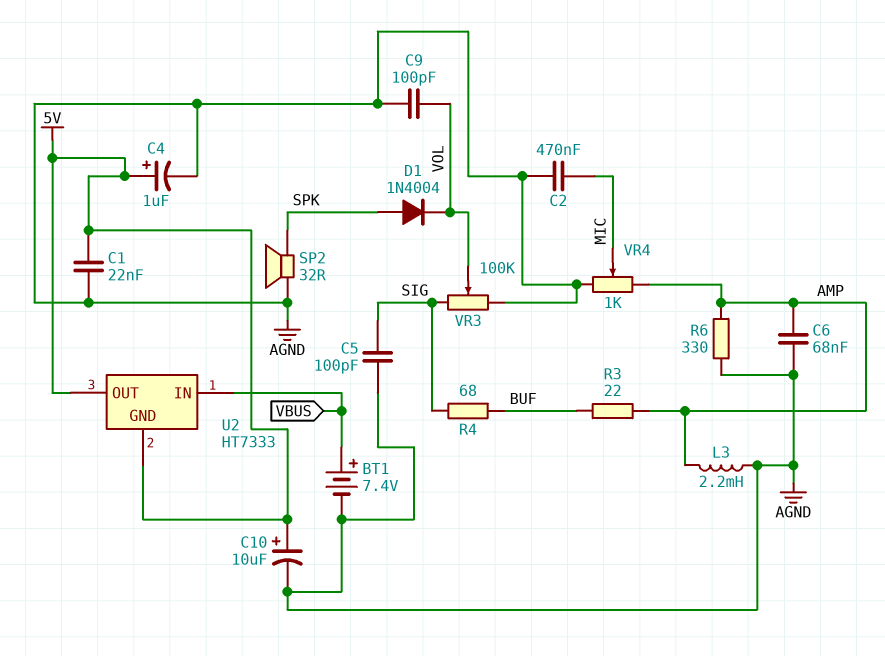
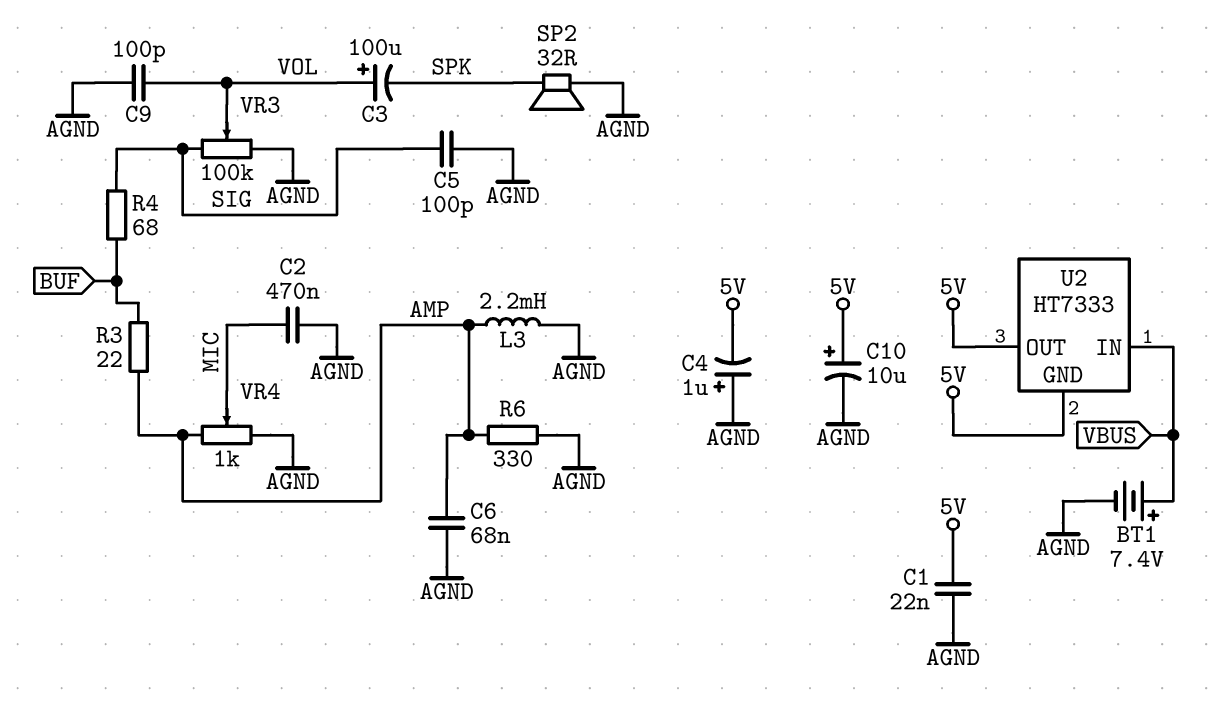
C3: none -> 100uF (plus VOL, minus SPK)
C4: 1uF (plus 5V, minus AGND) -> 1uF (plus AGND, minus 5V)
D1: diode 1N4004 (A SPK, K VOL) -> none

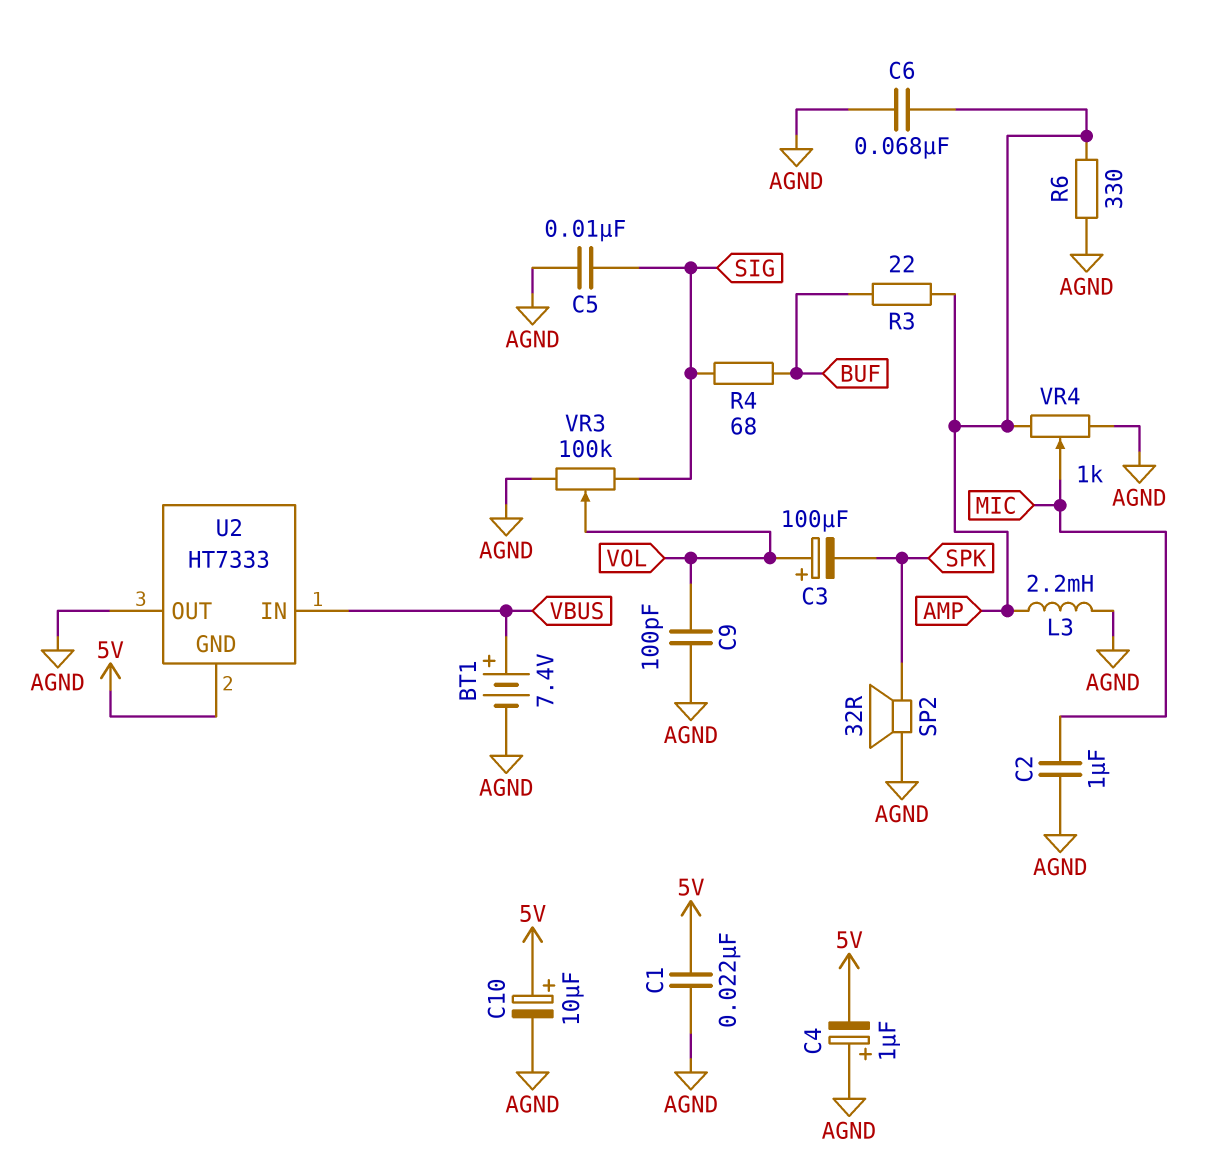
C2: 470nF (AGND, MIC) -> 1uF (AGND, MIC)
C5: 100pF (AGND, SIG) -> 10nF (AGND, SIG)
U2 pin OUT: 5V -> AGND

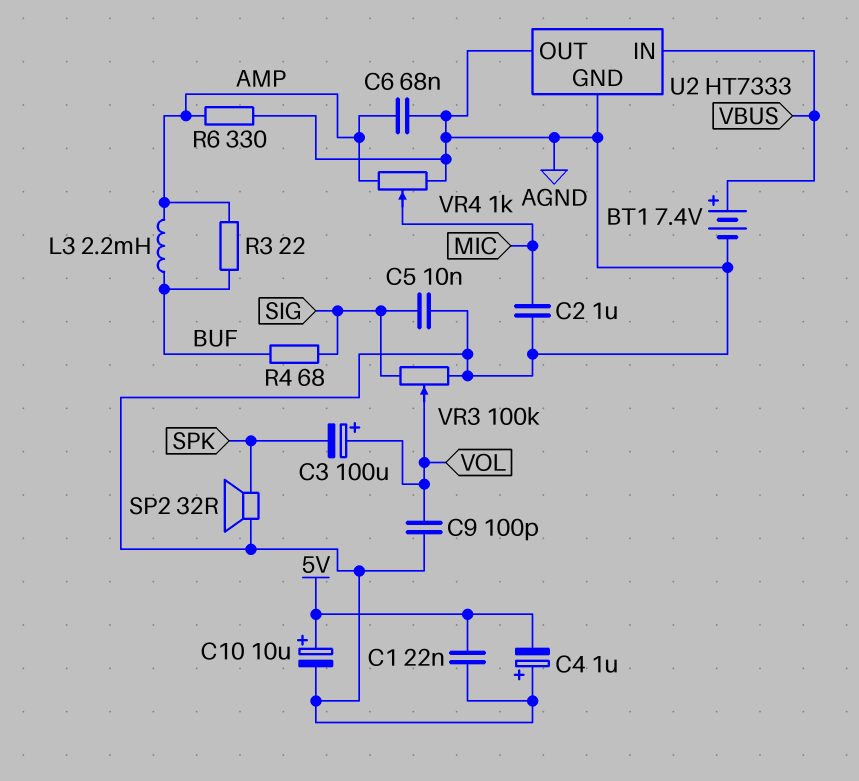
L3: 2.2mH (AGND, AMP) -> 2.2mH (AMP, BUF)
U2 pin GND: 5V -> AGND

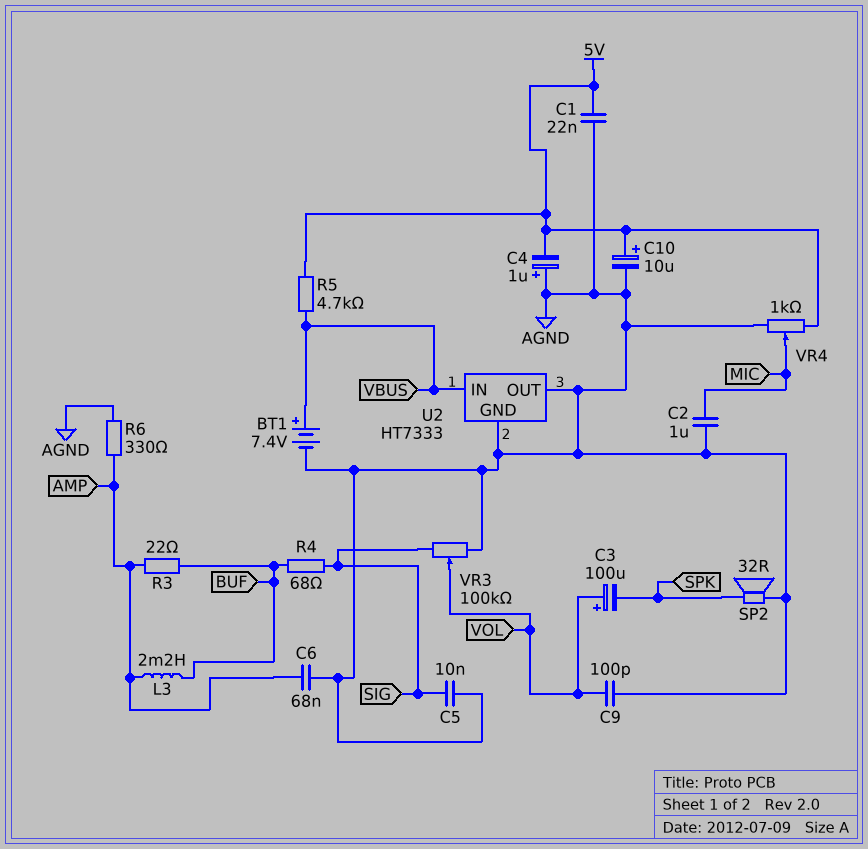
R5: none -> 4.7k (5V, VBUS)
VR4: 1k (AGND, AMP, wiper MIC) -> 1k (5V, AGND, wiper MIC)

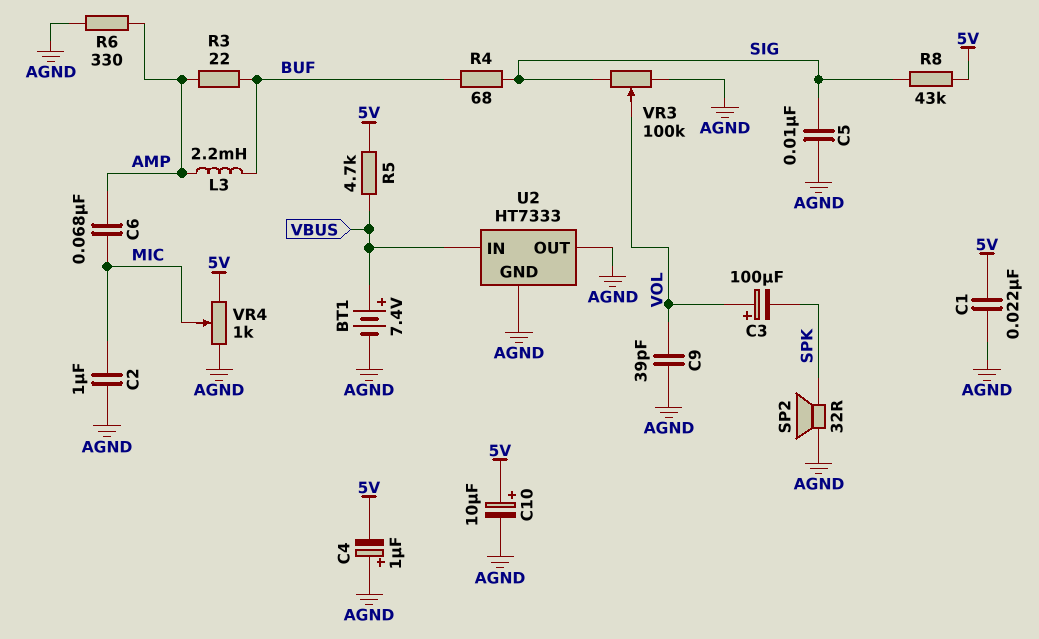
C6: 68nF (AGND, AMP) -> 68nF (AMP, MIC)
C9: 100pF (AGND, VOL) -> 39pF (AGND, VOL)
R8: none -> 43k (5V, SIG)

